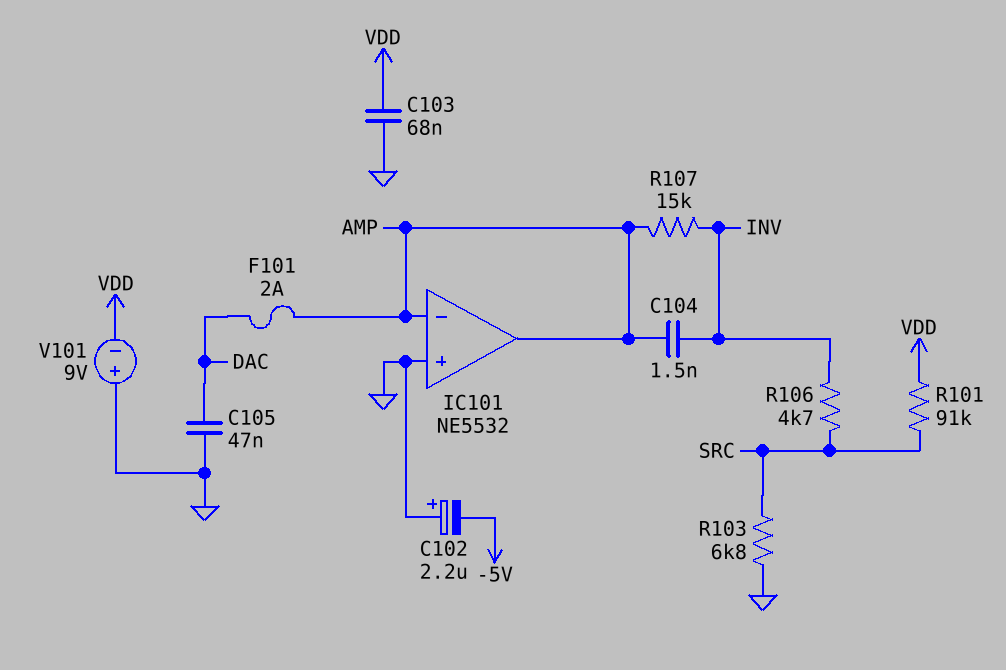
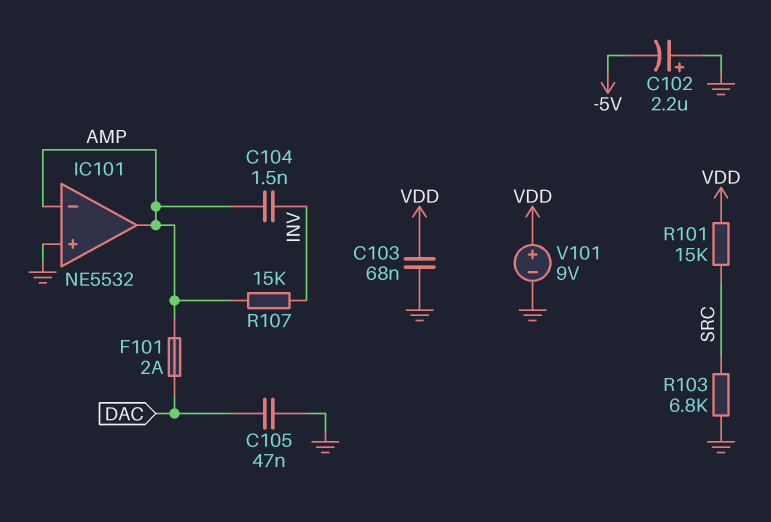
R101: 91k (SRC, VDD) -> 15k (SRC, VDD)
R106: 4.7k (INV, SRC) -> none
V101: 9V (plus GND, minus VDD) -> 9V (plus VDD, minus GND)

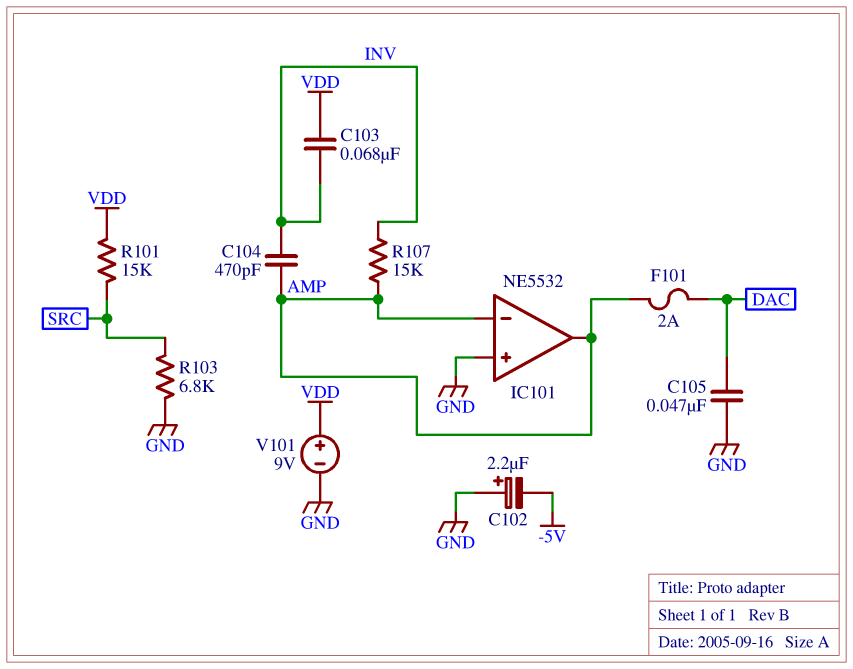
C103: 68nF (GND, VDD) -> 68nF (INV, VDD)
C104: 1.5nF (AMP, INV) -> 470pF (AMP, INV)

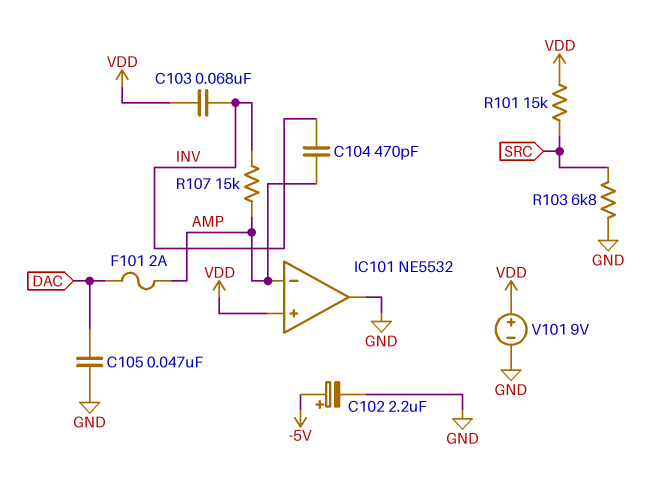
C102: 2.2uF (plus GND, minus -5V) -> 2.2uF (plus -5V, minus GND)
IC101 pin in+: GND -> VDD
IC101 pin out: AMP -> GND

